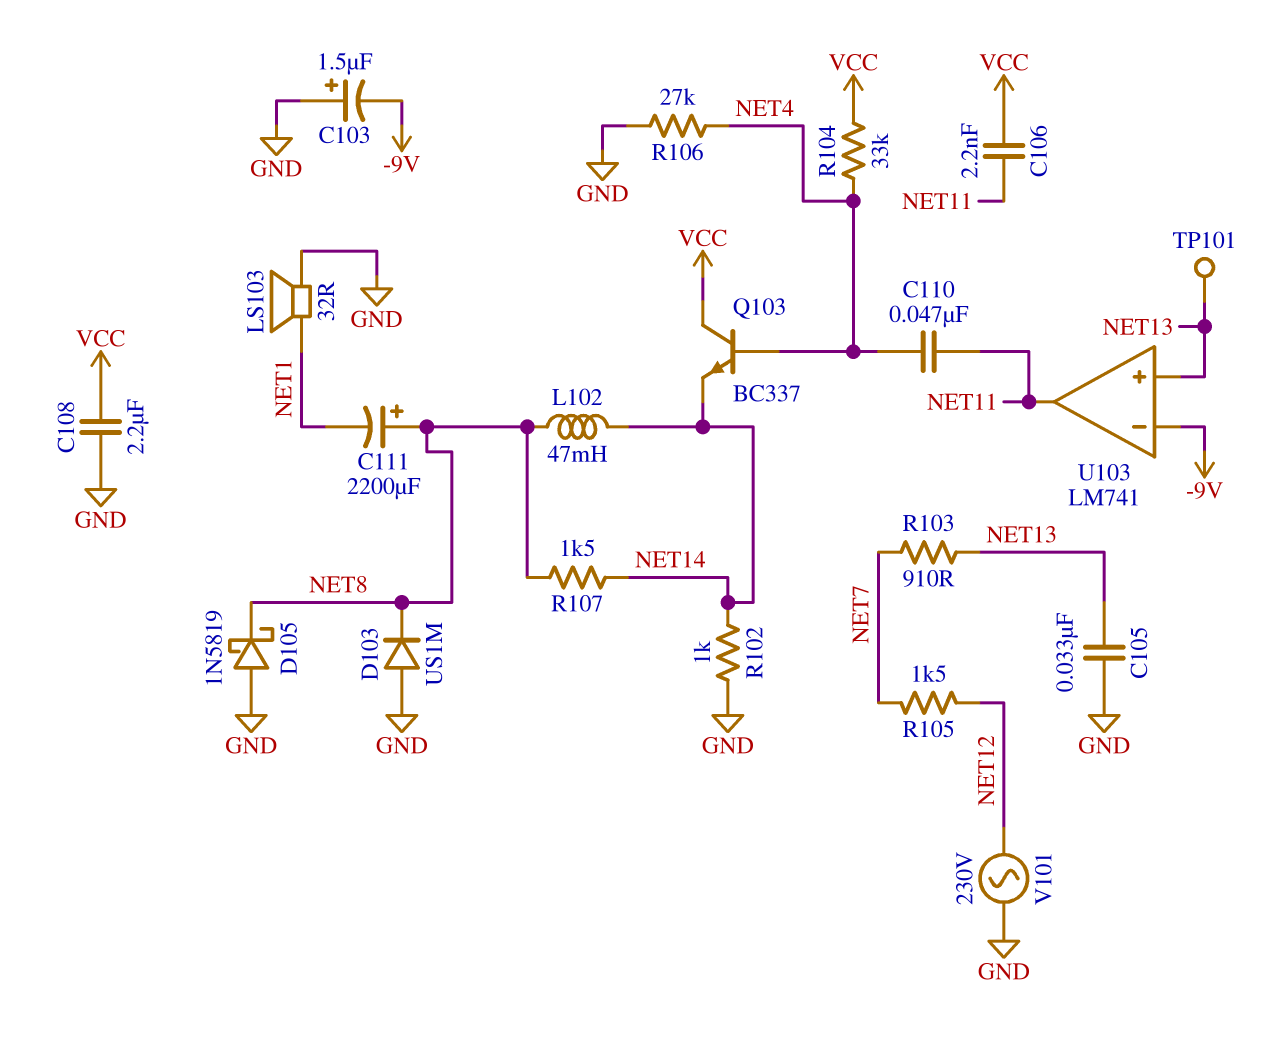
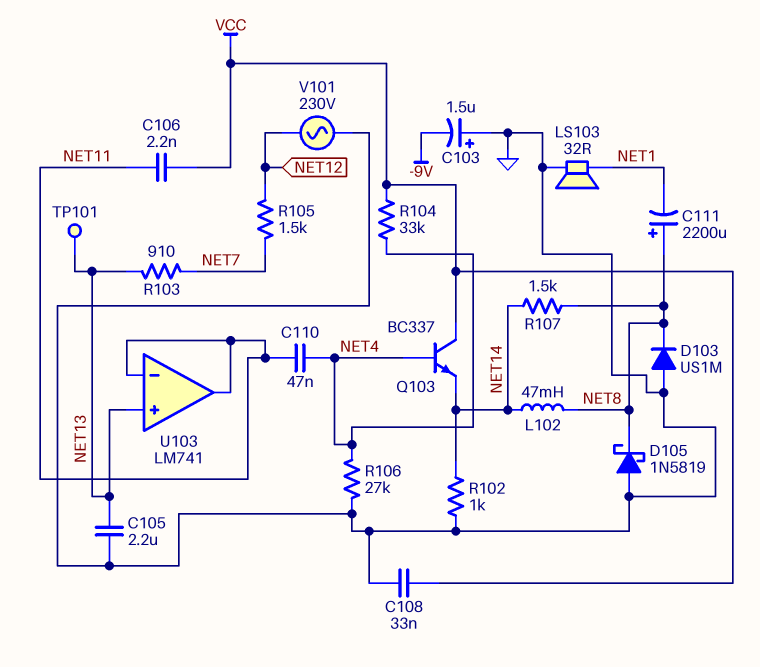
C105: 33nF (GND, NET13) -> 2.2uF (GND, NET13)
C108: 2.2uF (GND, VCC) -> 33nF (GND, VCC)
U103 pin in-: -9V -> NET11

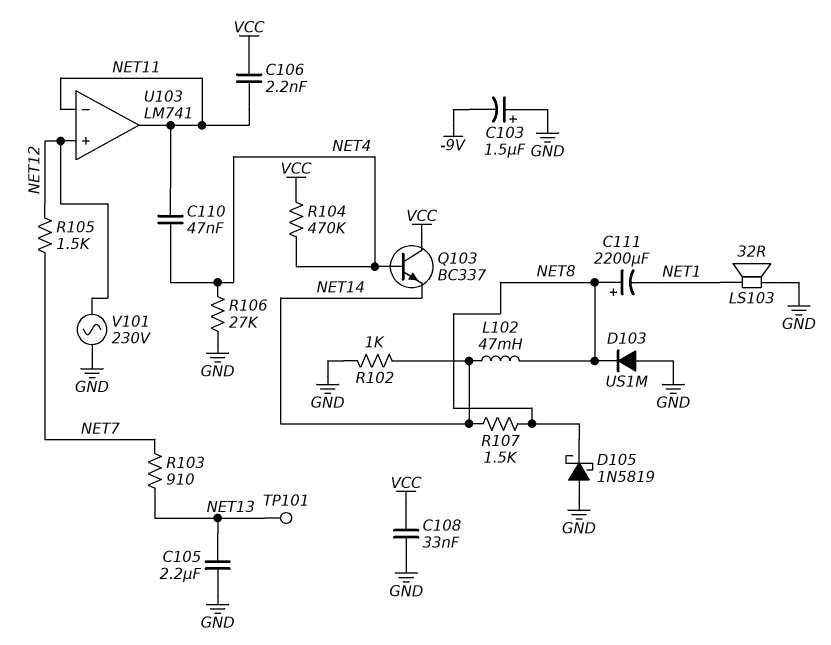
R104: 33k (NET4, VCC) -> 470k (NET4, VCC)
U103 pin in+: NET13 -> NET12

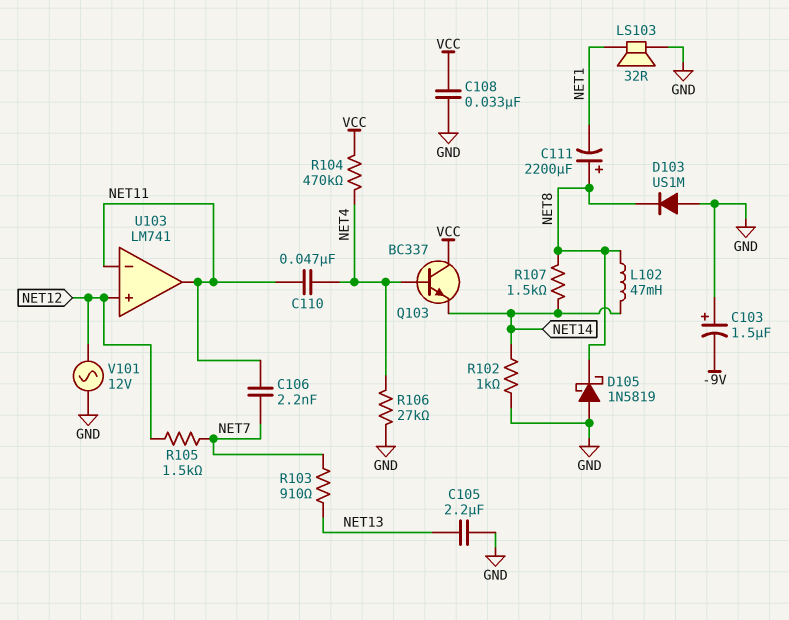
C106: 2.2nF (NET11, VCC) -> 2.2nF (NET7, NET11)
TP101: test point (NET13) -> none
V101: AC 230V (GND, NET12) -> AC 12V (GND, NET12)

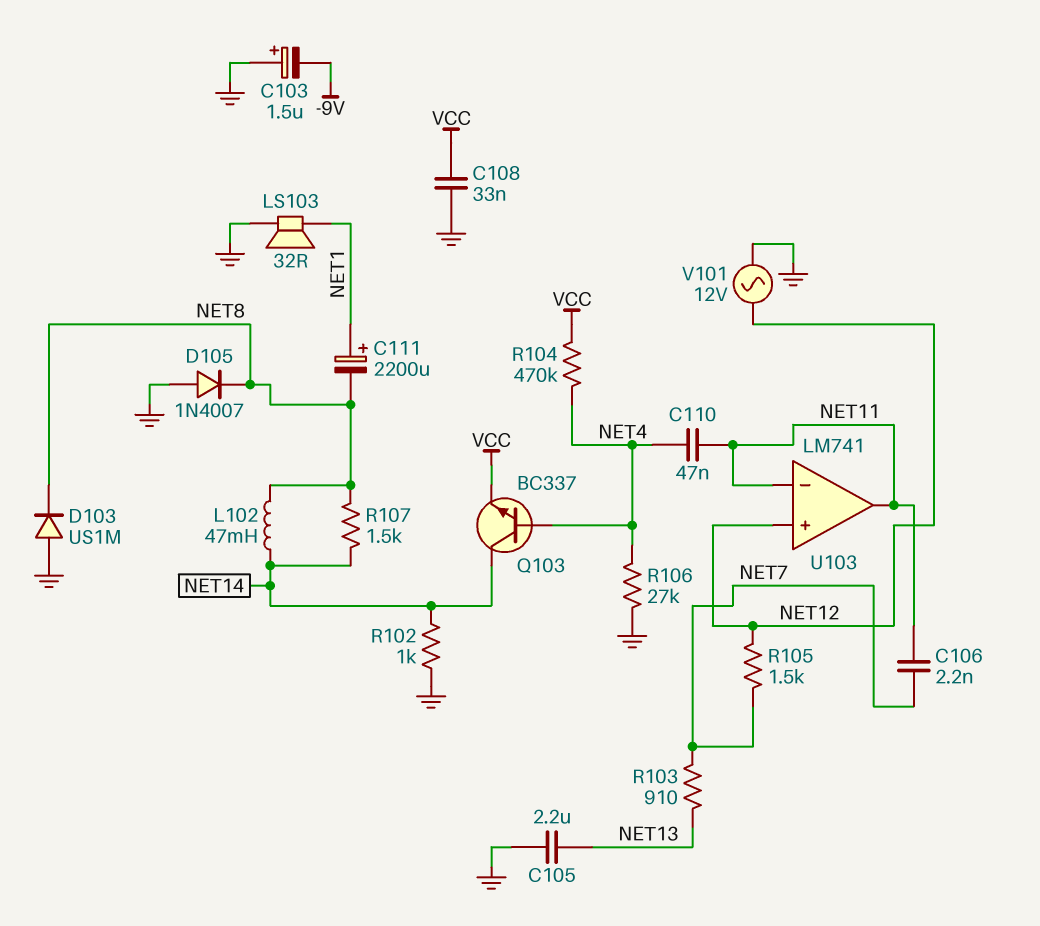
C111: 2200uF (plus NET8, minus NET1) -> 2200uF (plus NET1, minus NET8)
D105: schottky 1N5819 (A GND, K NET8) -> diode 1N4007 (A GND, K NET8)
Q103: NPN BC337 (B NET4, C VCC, E NET14) -> NPN BC337 (B NET4, C NET14, E VCC)

